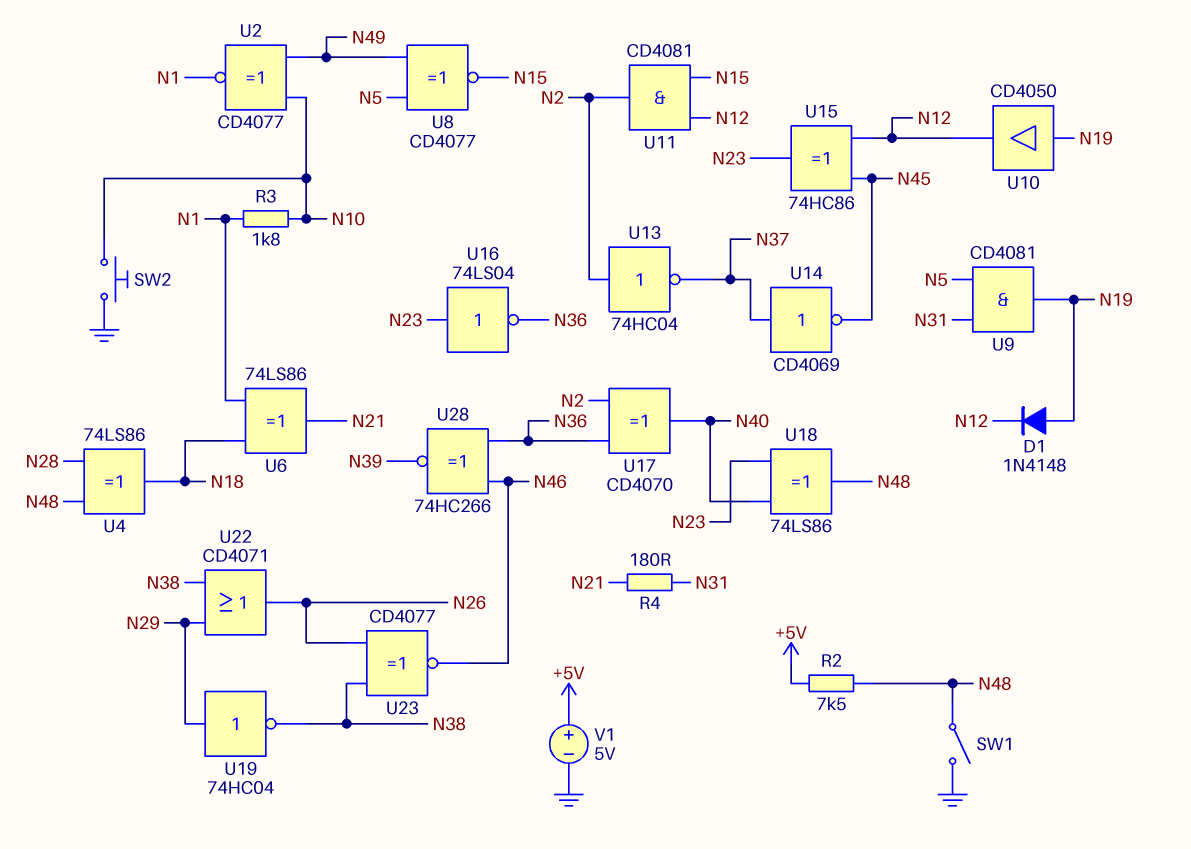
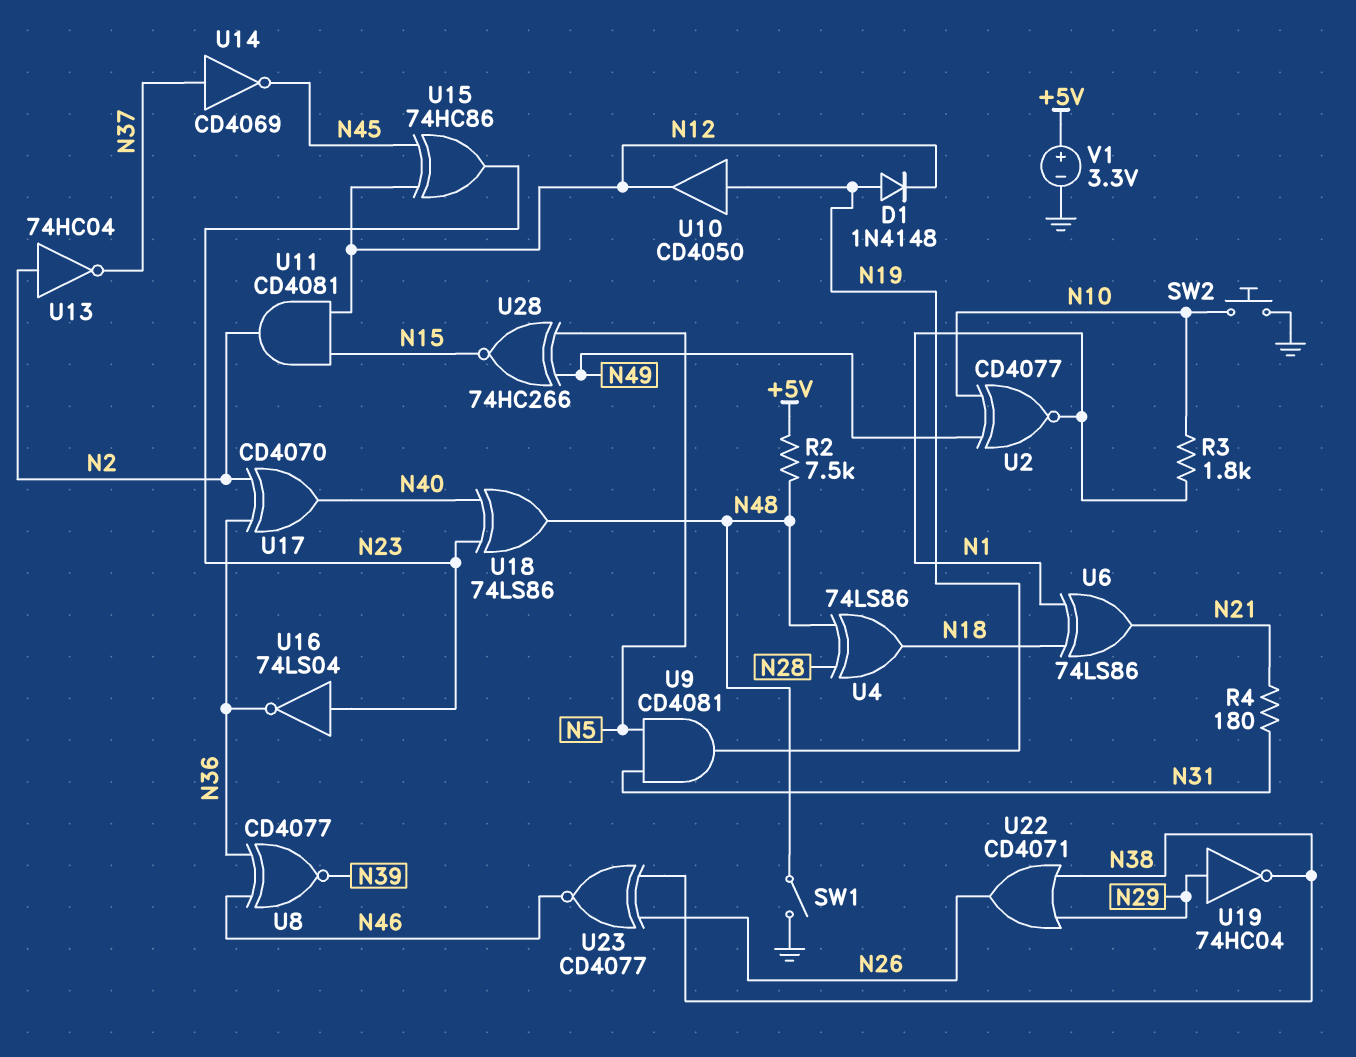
U8: XNOR CD4077 (in N5, in N49, out N15) -> XNOR CD4077 (in N36, in N46, out N39)
U28: XNOR 74HC266 (in N36, in N46, out N39) -> XNOR 74HC266 (in N5, in N49, out N15)
V1: 5V (plus +5V, minus GND) -> 3.3V (plus +5V, minus GND)

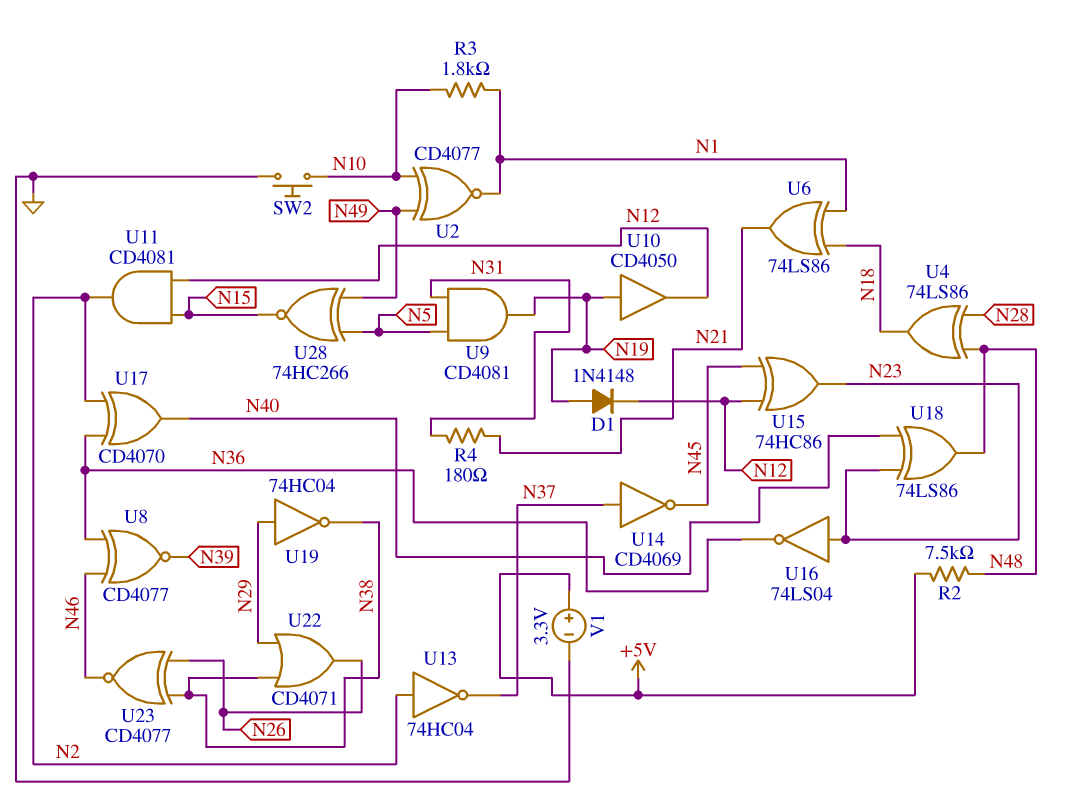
SW1: switch (GND, N48) -> none

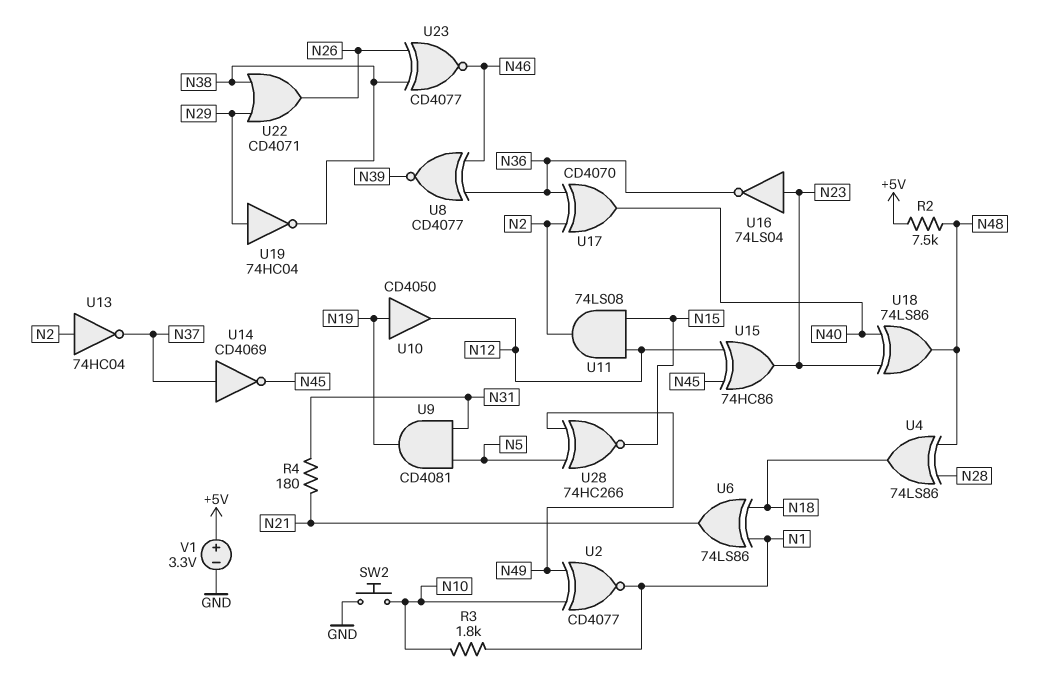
D1: diode 1N4148 (A N19, K N12) -> none
U11: AND CD4081 (in N12, in N15, out N2) -> AND 74LS08 (in N12, in N15, out N2)

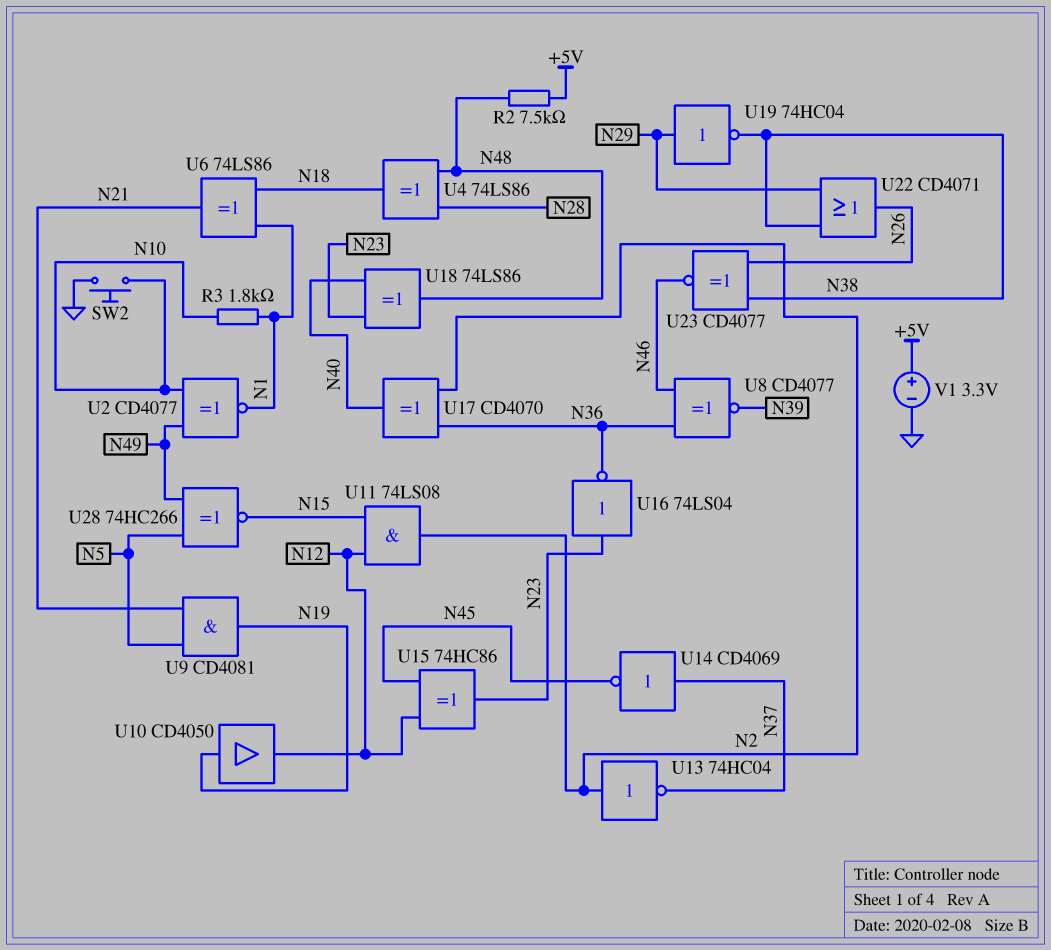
R4: 180 (N21, N31) -> none
U9: AND CD4081 (in N5, in N31, out N19) -> AND CD4081 (in N5, in N21, out N19)

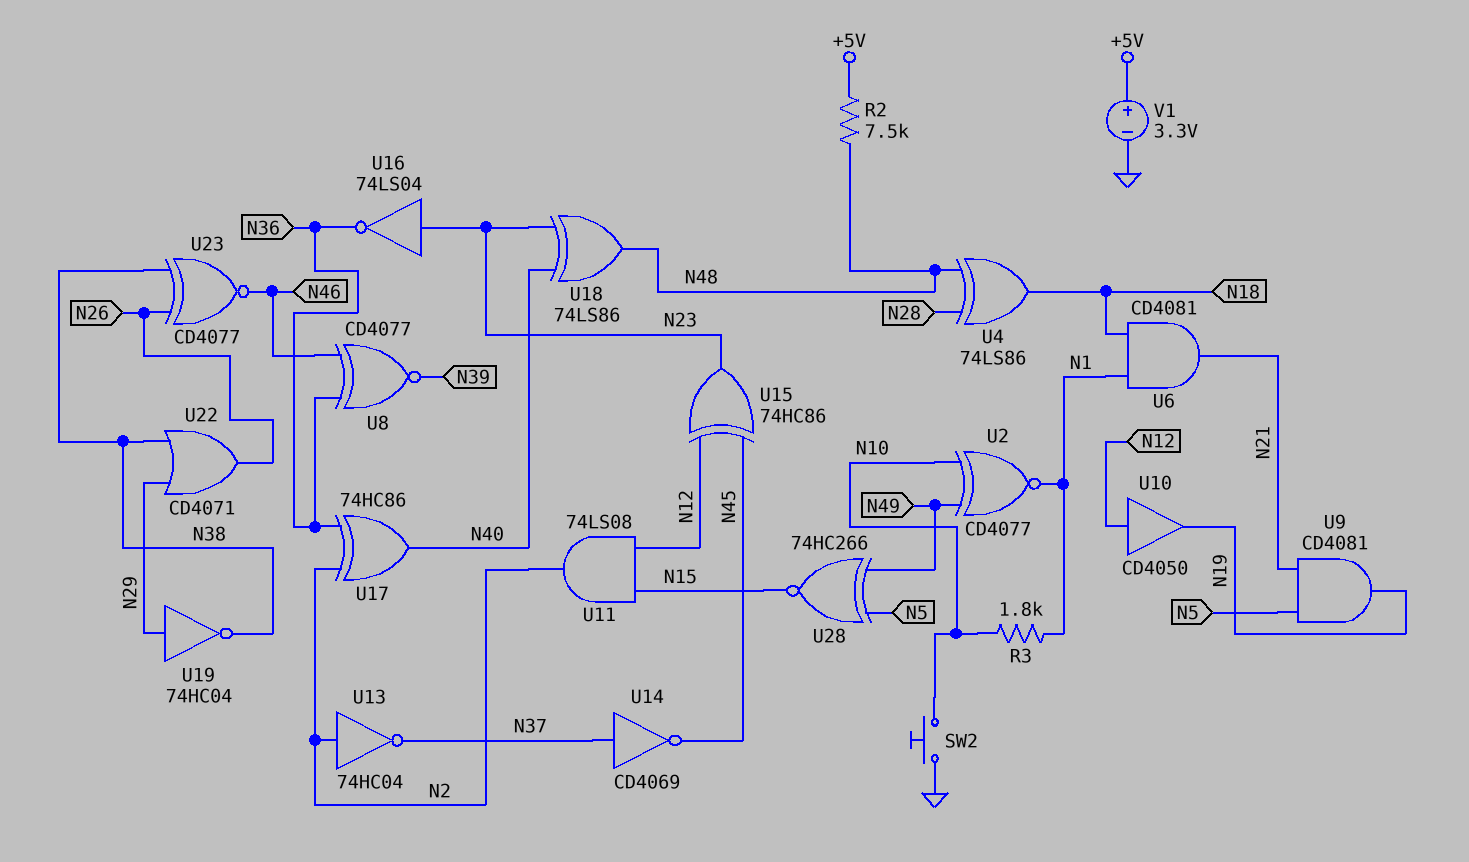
U6: XOR 74LS86 (in N1, in N18, out N21) -> AND CD4081 (in N1, in N18, out N21)
U10: buffer CD4050 (in N19, out N12) -> buffer CD4050 (in N12, out N19)
U17: XOR CD4070 (in N2, in N36, out N40) -> XOR 74HC86 (in N2, in N36, out N40)

